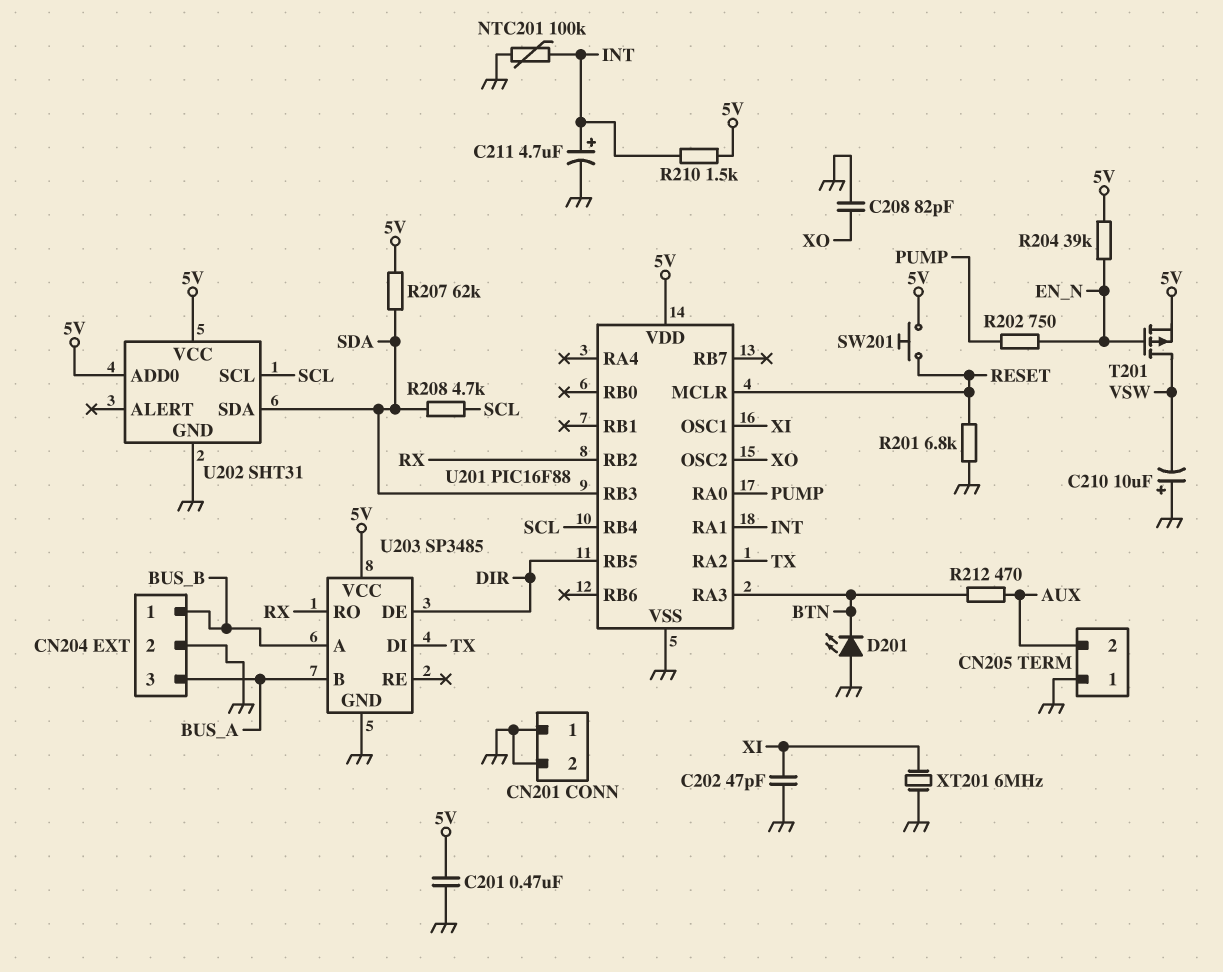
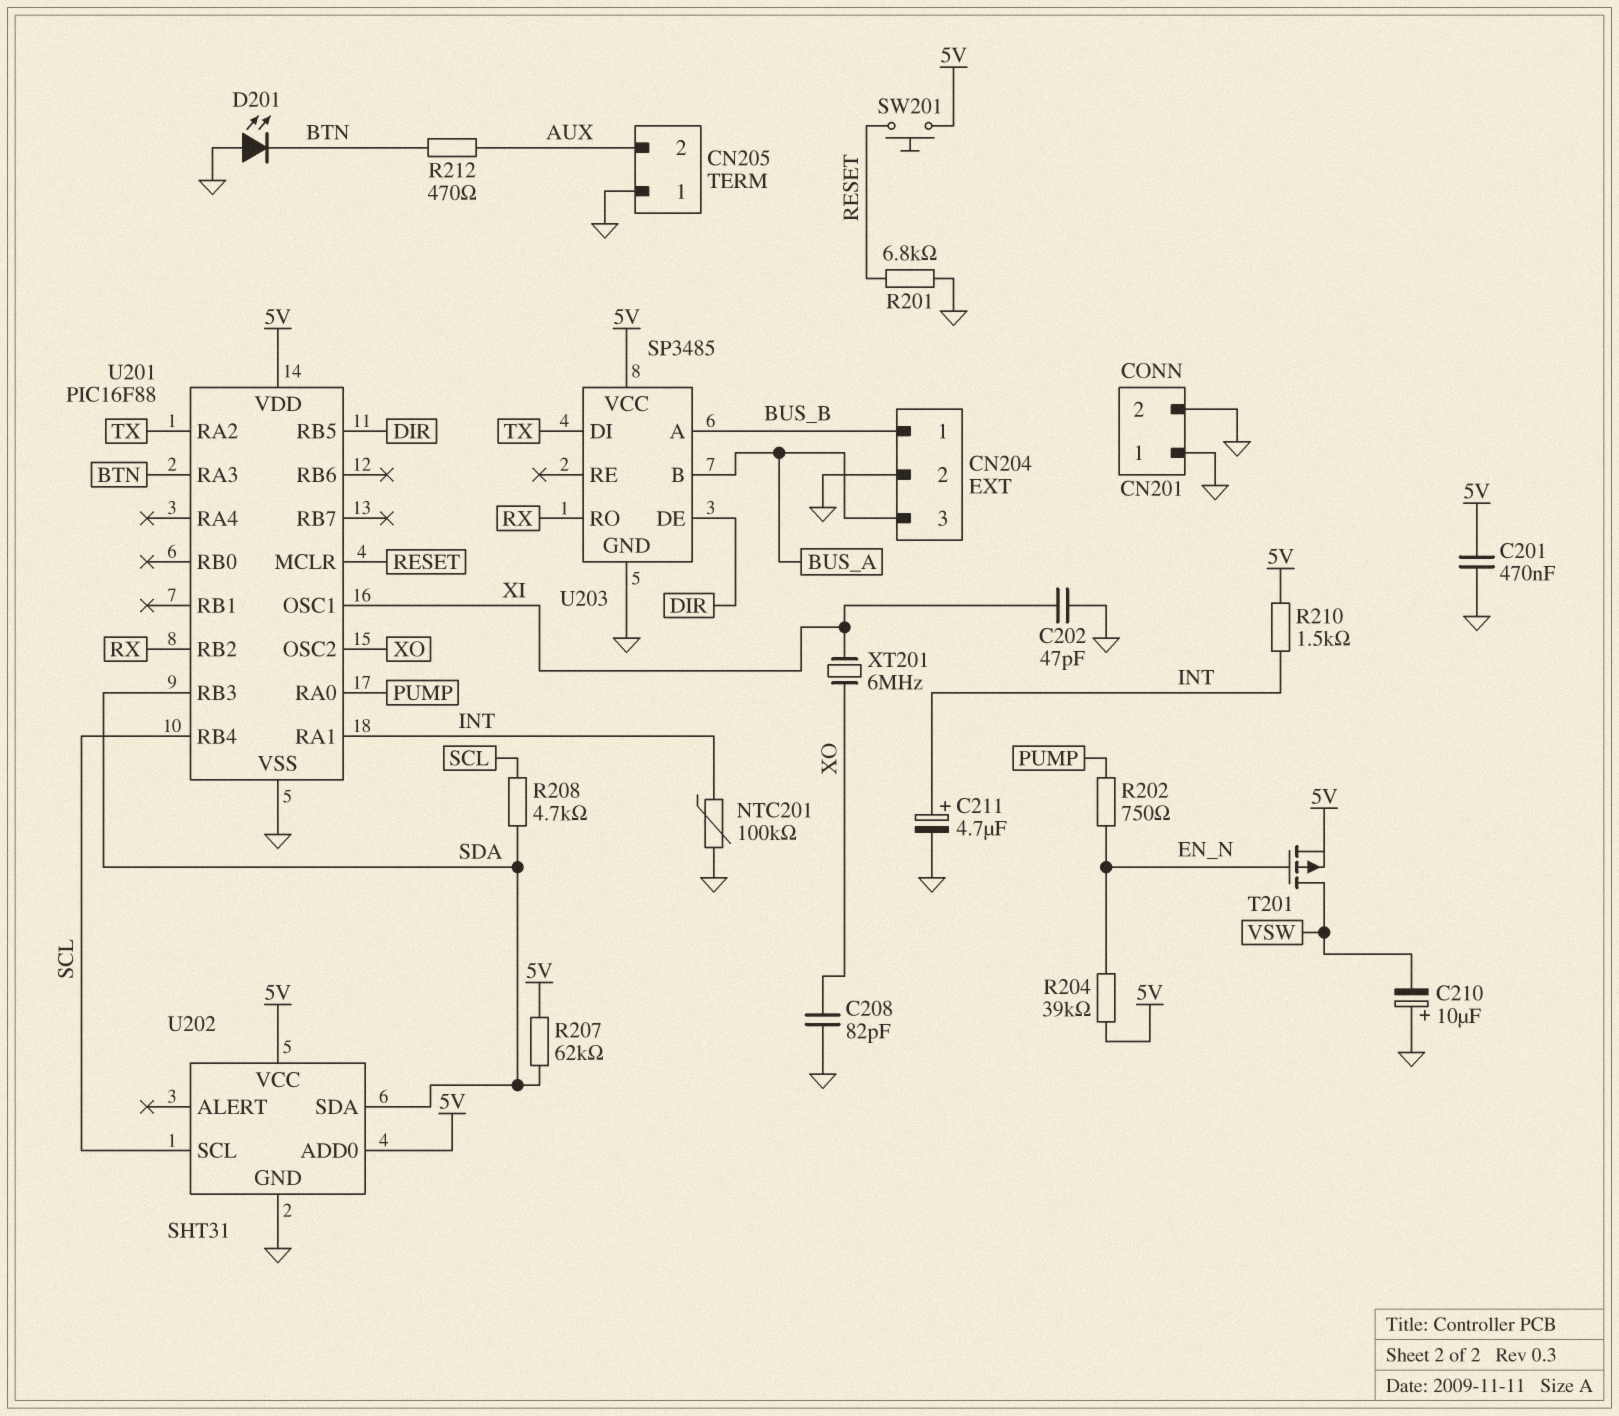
XT201: 6MHz (GND, XI) -> 6MHz (XI, XO)

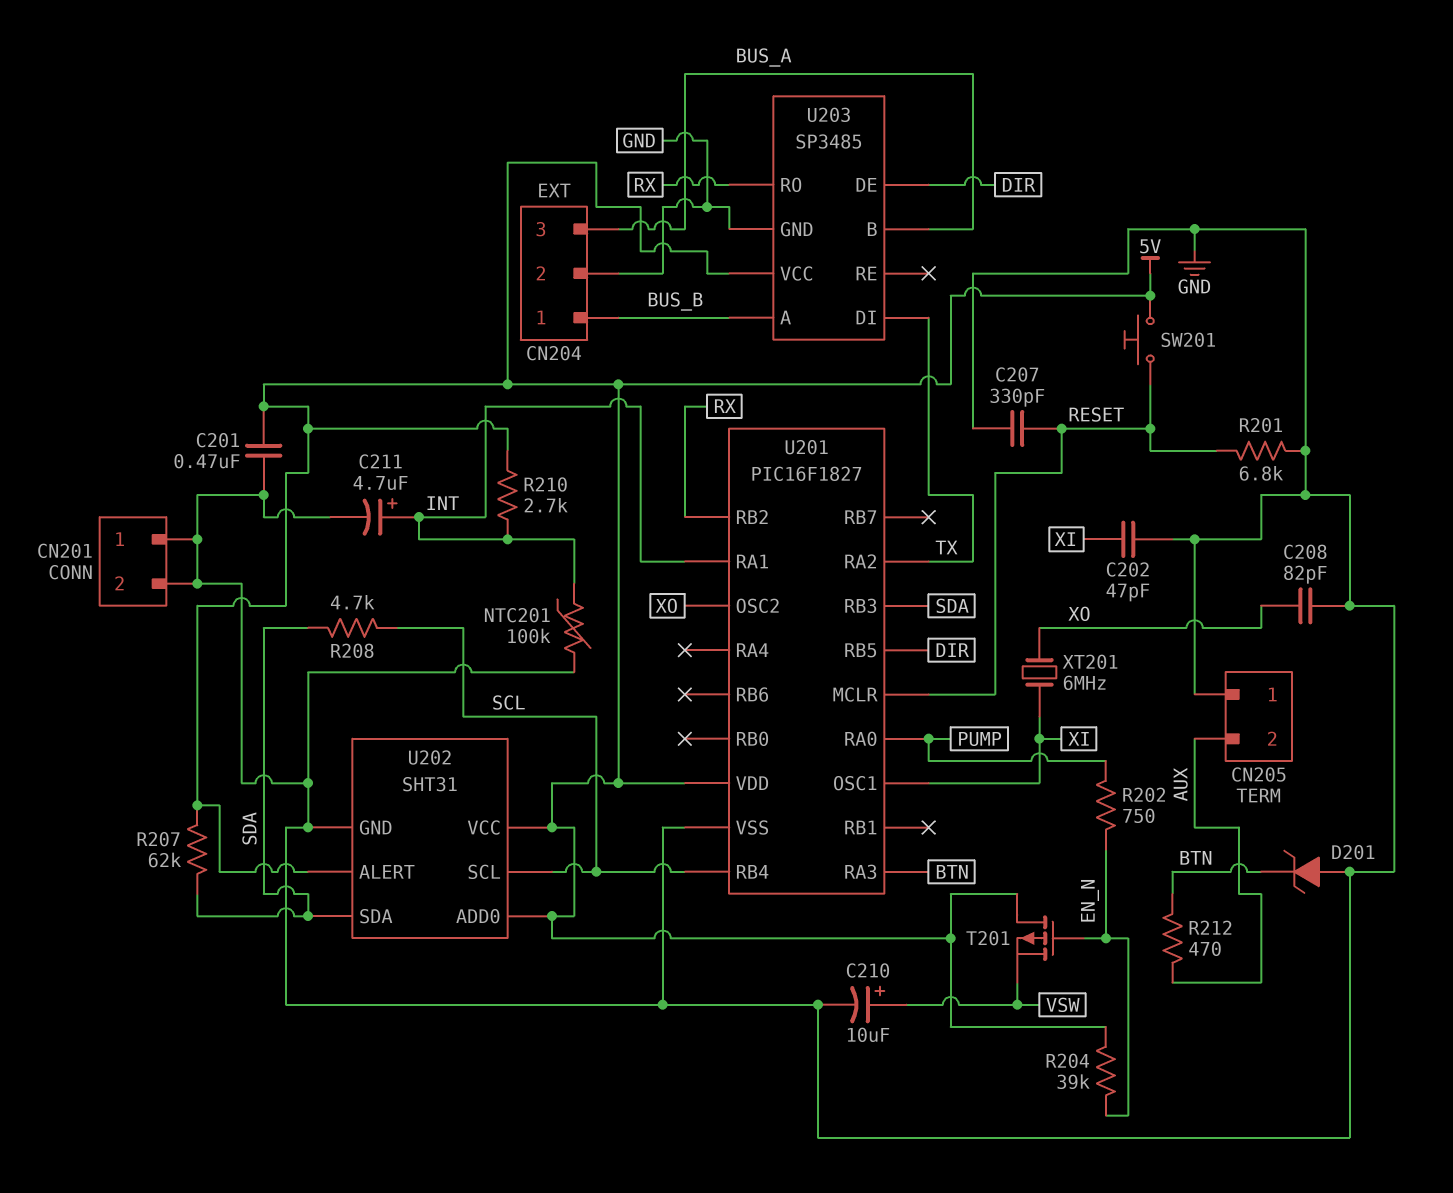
C207: none -> 330pF (GND, RESET)
C210: 10uF (plus GND, minus VSW) -> 10uF (plus VSW, minus GND)
D201: LED (A GND, K BTN) -> zener (A GND, K BTN)
R210: 1.5k (5V, INT) -> 2.7k (5V, INT)
T201: PMOS (G EN_N, D VSW, S 5V) -> PMOS (G EN_N, D 5V, S VSW)
U201: PIC16F88 -> PIC16F1827
U202 pin ALERT: none -> 5V

